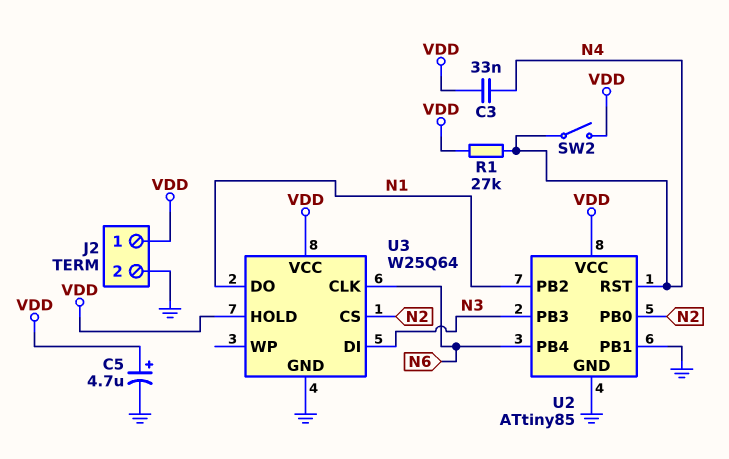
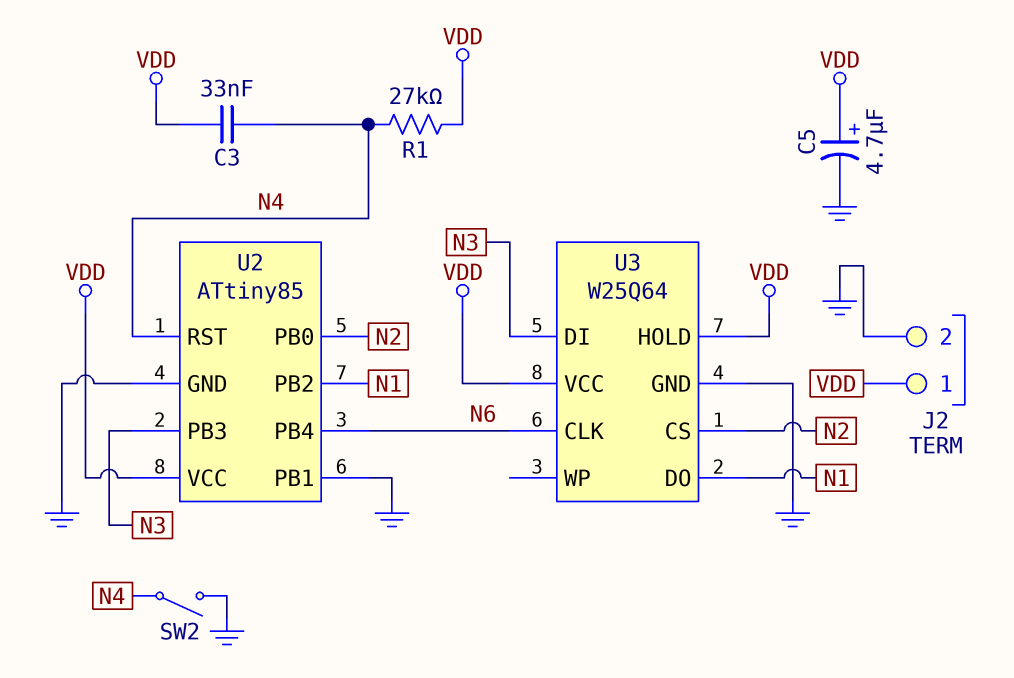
SW2: switch (N4, VDD) -> switch (GND, N4)

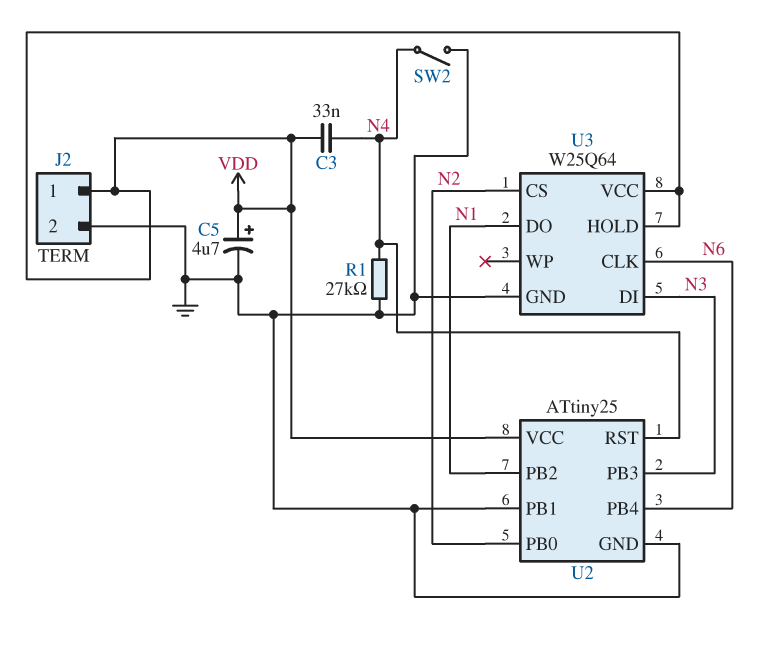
R1: 27k (N4, VDD) -> 27k (GND, N4)
U2: ATtiny85 -> ATtiny25

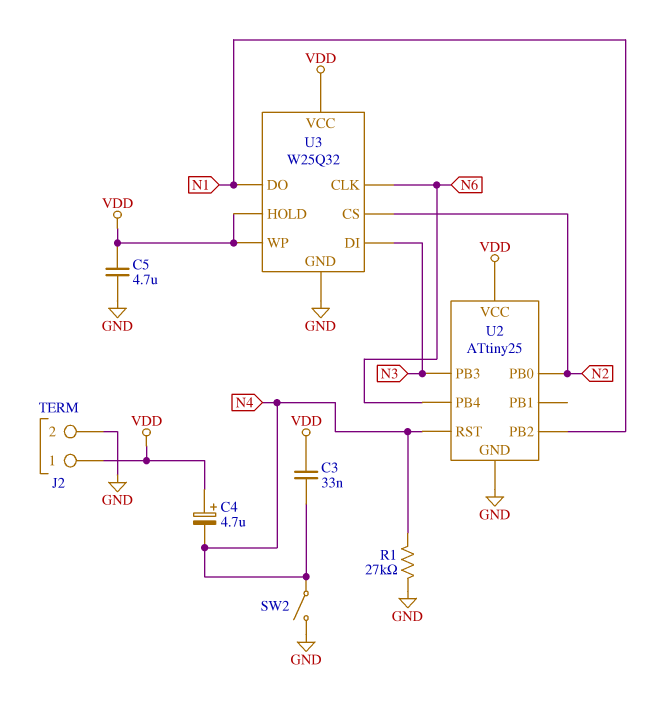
C4: none -> 4.7uF (plus VDD, minus N4)
C5: 4.7uF (plus VDD, minus GND) -> 4.7uF (GND, VDD)
U2 pin PB1: GND -> none
U3: W25Q64 -> W25Q32
U3 pin WP: none -> VDD

